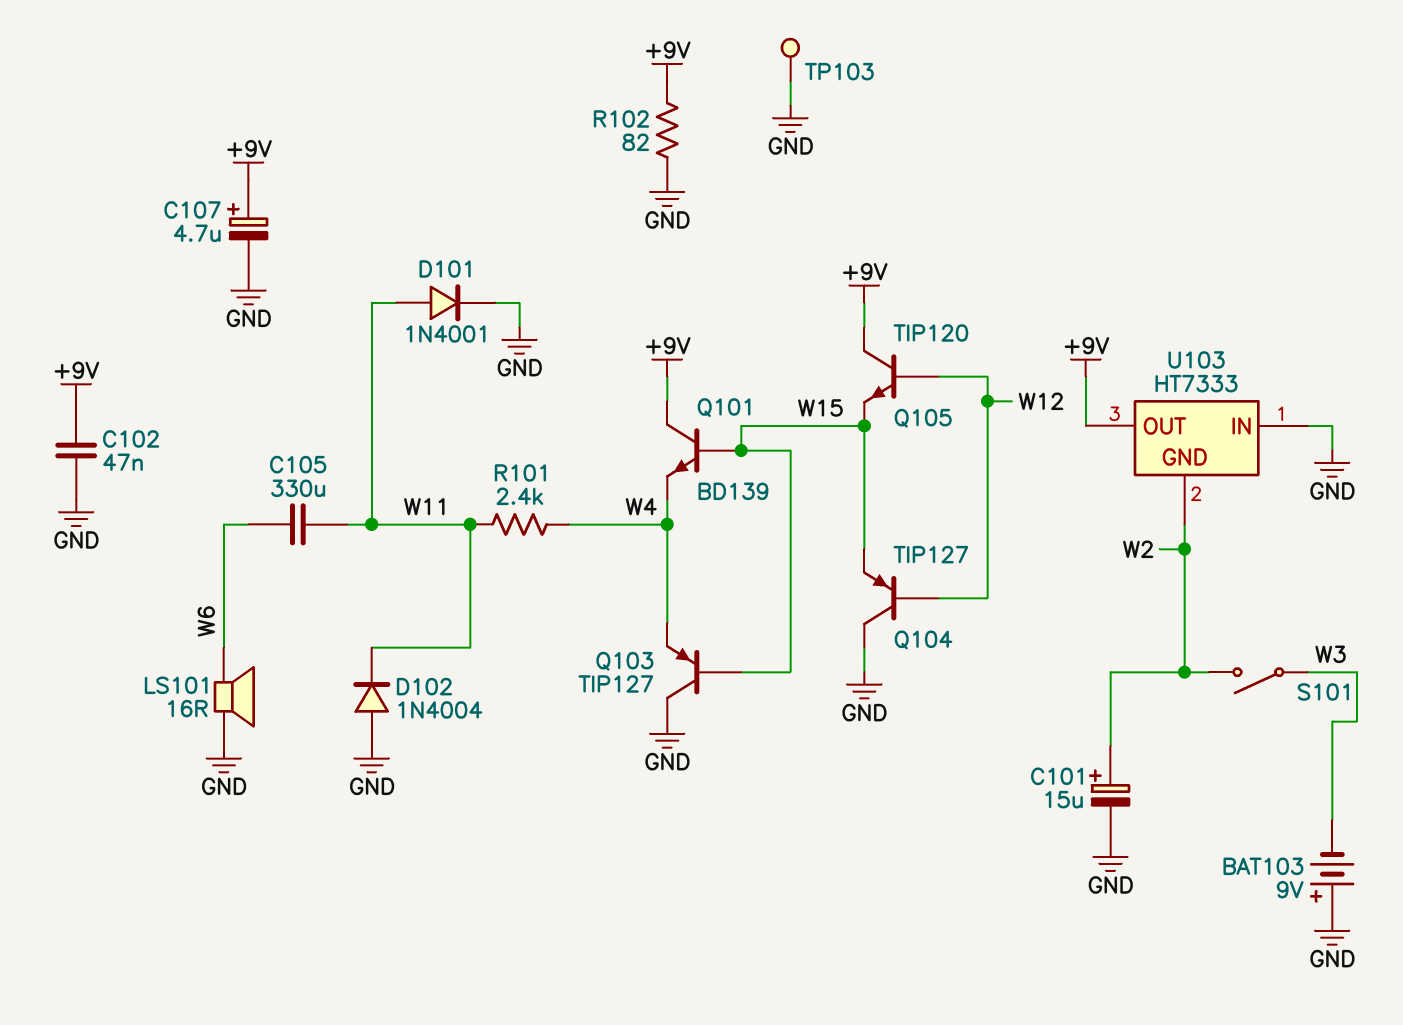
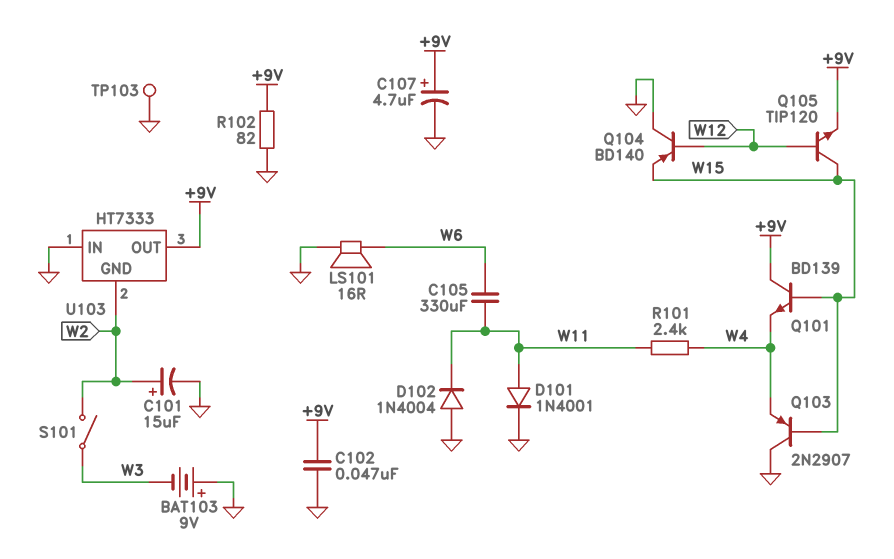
Q103: PNP TIP127 (B W15, C GND, E W4) -> PNP 2N2907 (B W15, C GND, E W4)
Q104: PNP TIP127 (B W12, C GND, E W15) -> PNP BD140 (B W12, C GND, E W15)
Q105: NPN TIP120 (B W12, C +9V, E W15) -> NPN TIP120 (B W12, C W15, E +9V)

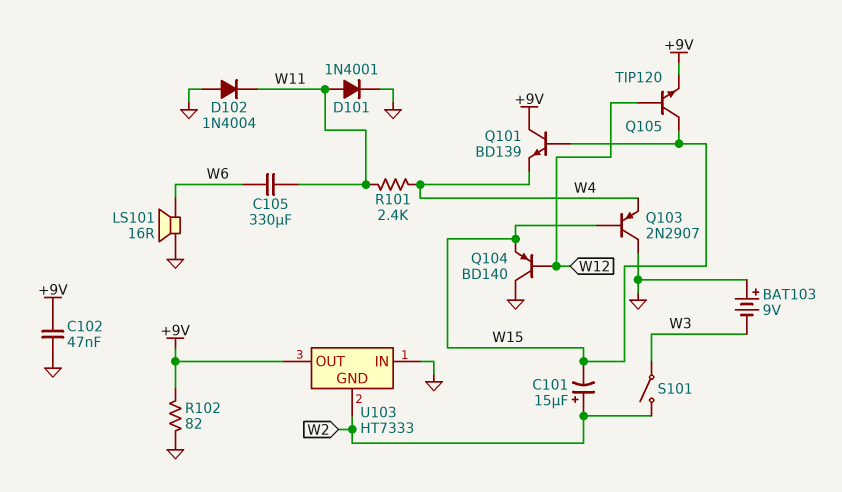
C101: 15uF (plus W2, minus GND) -> 15uF (plus W2, minus W15)
C107: 4.7uF (plus +9V, minus GND) -> none
TP103: test point (GND) -> none

